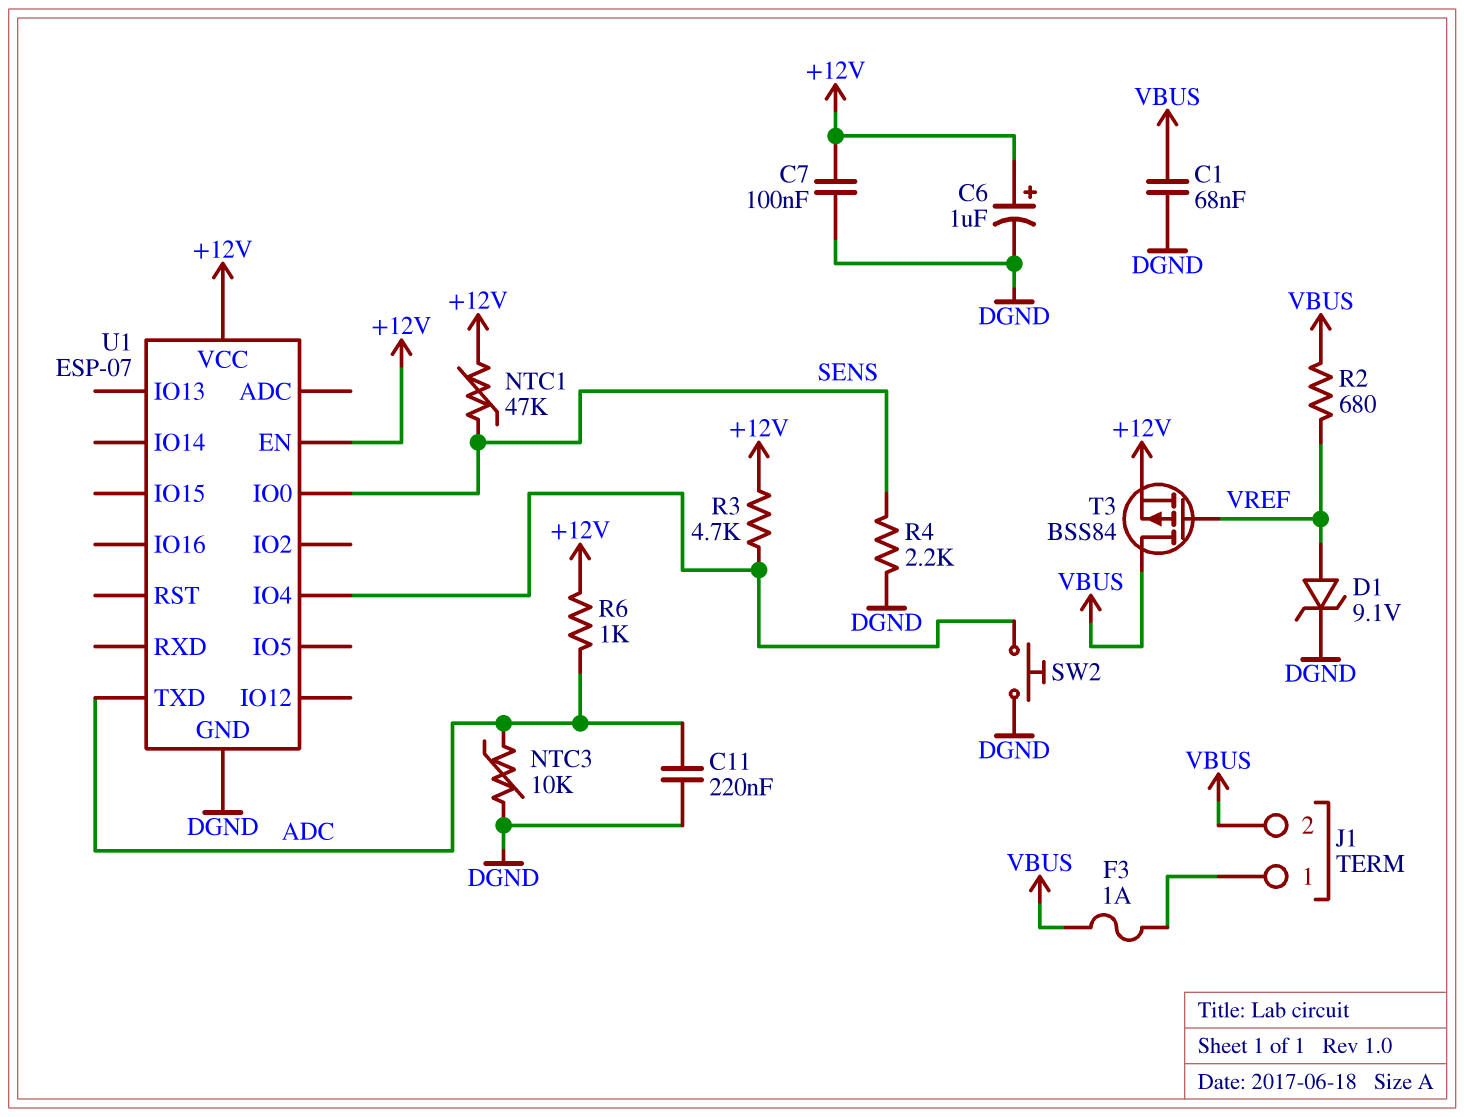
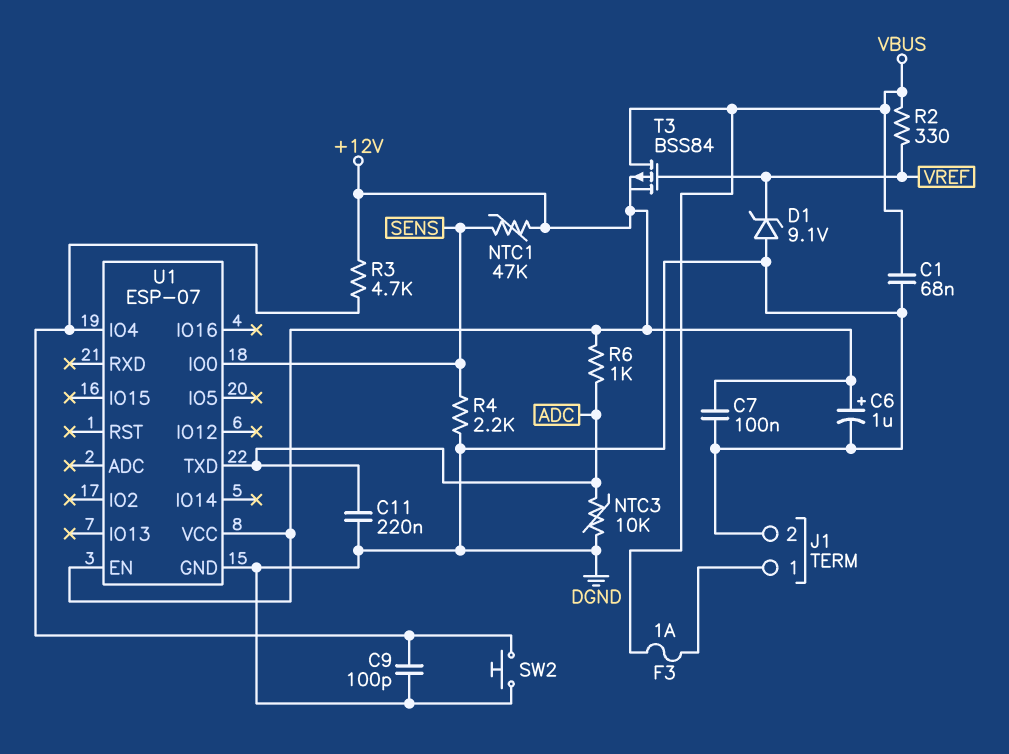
C9: none -> 100pF (DGND, U1/IO4)
D1: zener 9.1V (A VREF, K DGND) -> zener 9.1V (A DGND, K VREF)
J1 pin 2: VBUS -> DGND
R2: 680 (VBUS, VREF) -> 330 (VBUS, VREF)

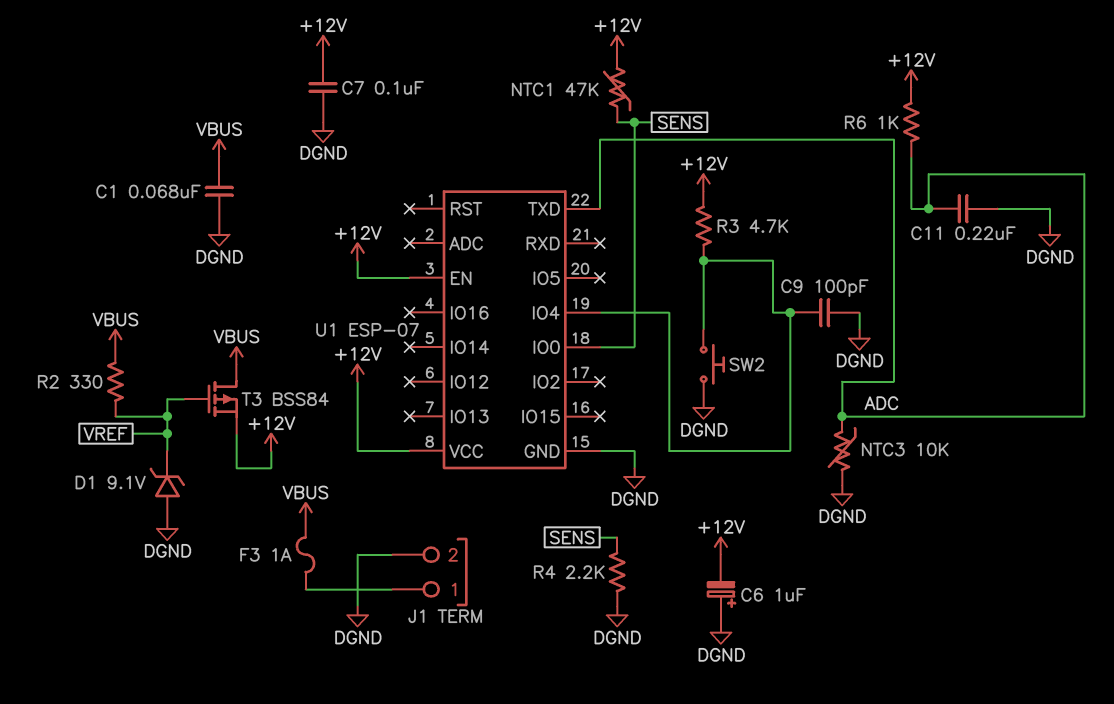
C6: 1uF (plus +12V, minus DGND) -> 1uF (plus DGND, minus +12V)

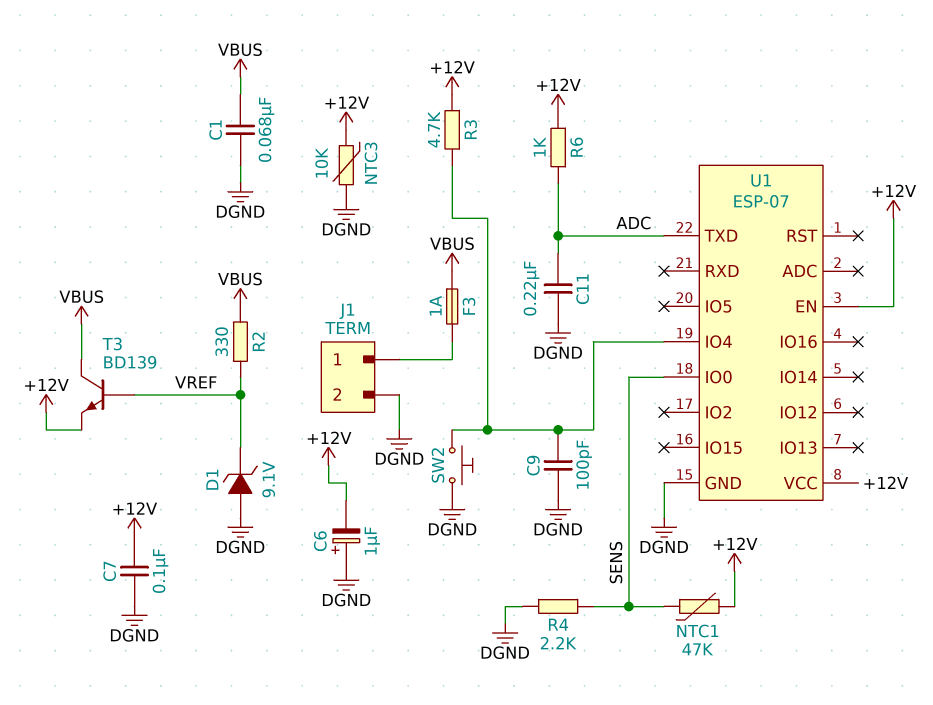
NTC3: 10k (ADC, DGND) -> 10k (+12V, DGND)
T3: PMOS BSS84 (G VREF, D VBUS, S +12V) -> NPN BD139 (B VREF, C VBUS, E +12V)

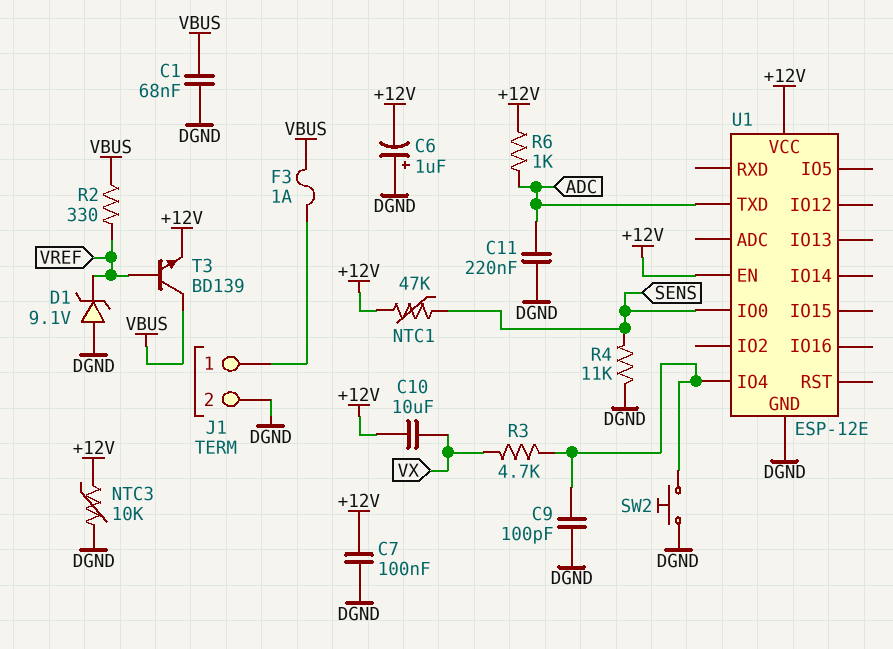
C10: none -> 10uF (+12V, VX)
R3: 4.7k (+12V, U1/IO4) -> 4.7k (U1/IO4, VX)
R4: 2.2k (DGND, SENS) -> 11k (DGND, SENS)
U1: ESP-07 -> ESP-12E

